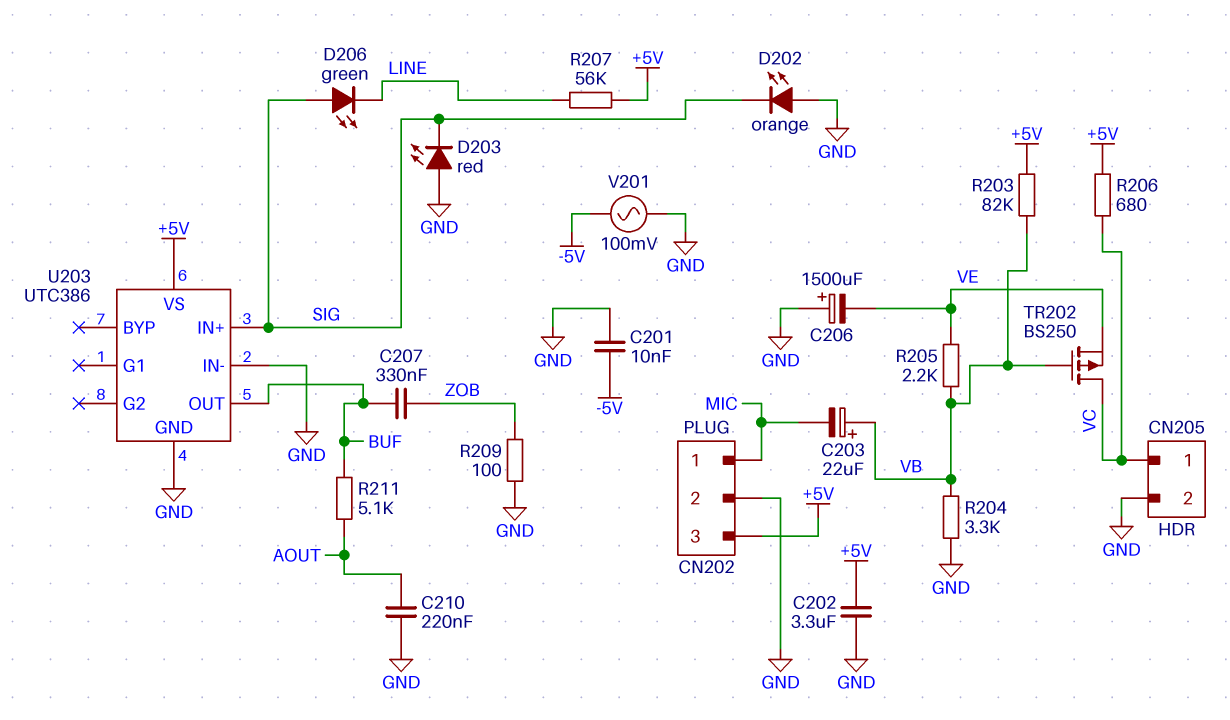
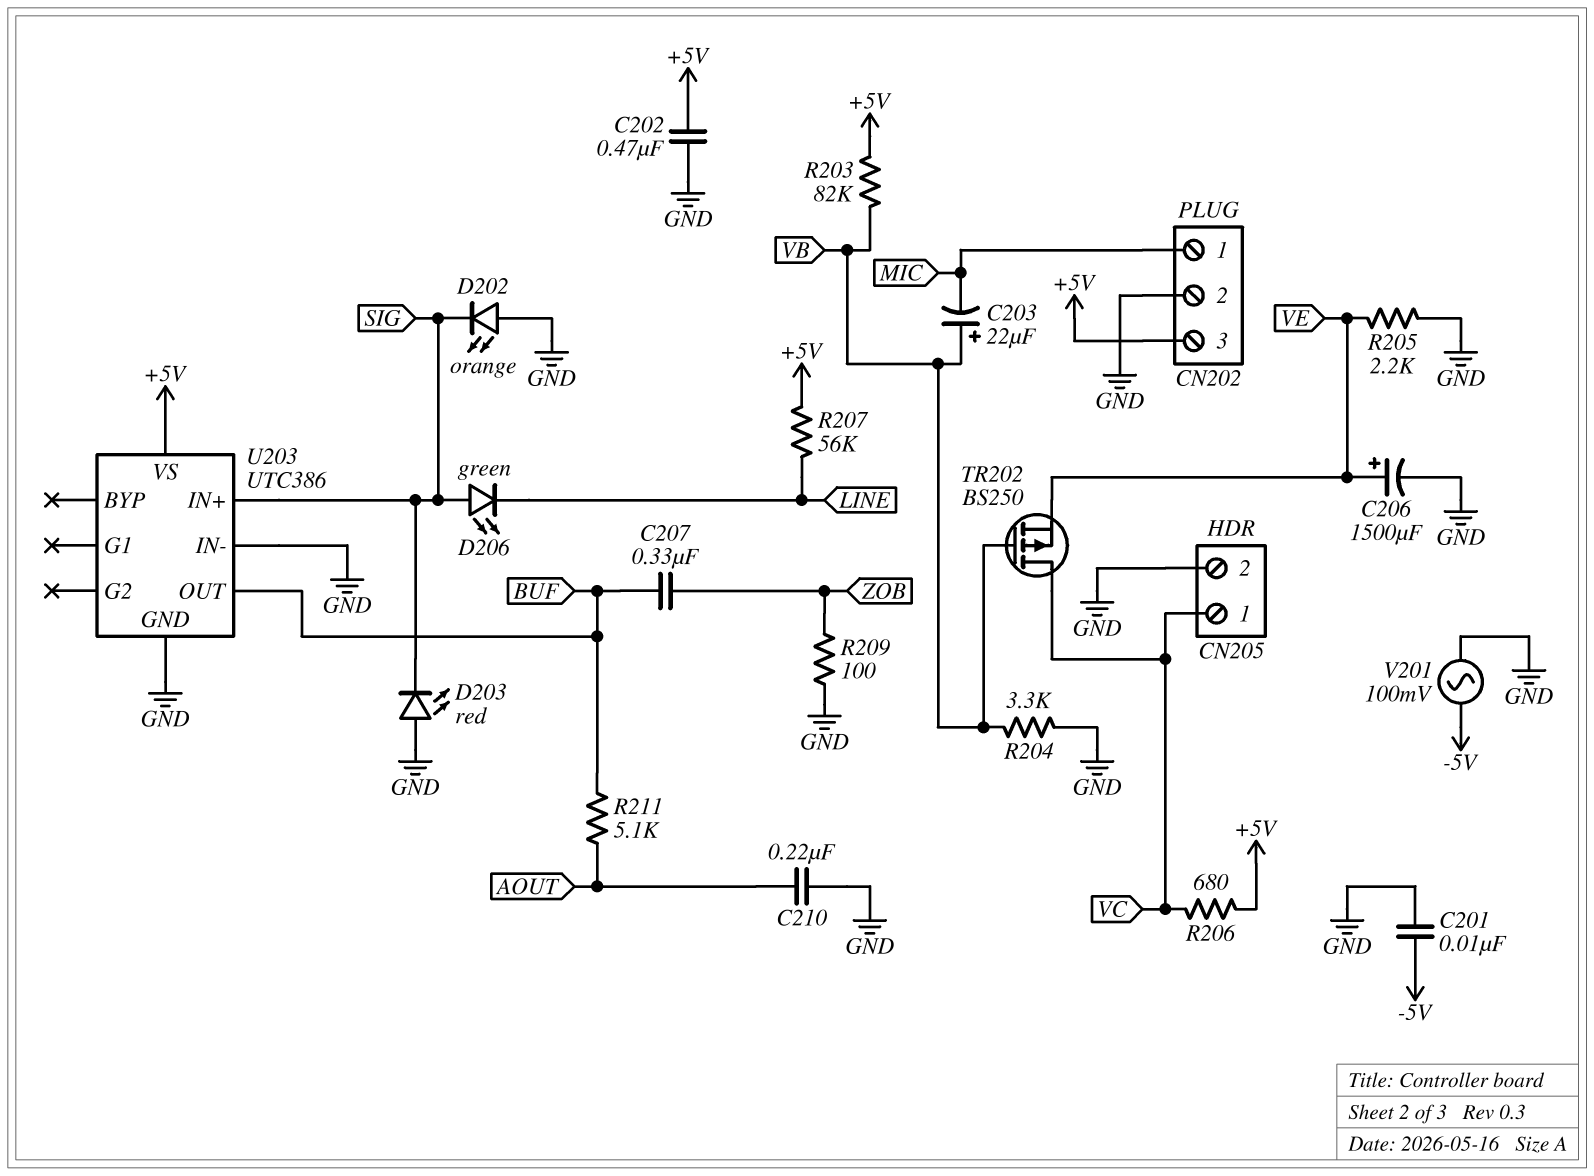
C202: 3.3uF (+5V, GND) -> 470nF (+5V, GND)
C206: 1500uF (plus GND, minus VE) -> 1500uF (plus VE, minus GND)
R205: 2.2k (VB, VE) -> 2.2k (GND, VE)

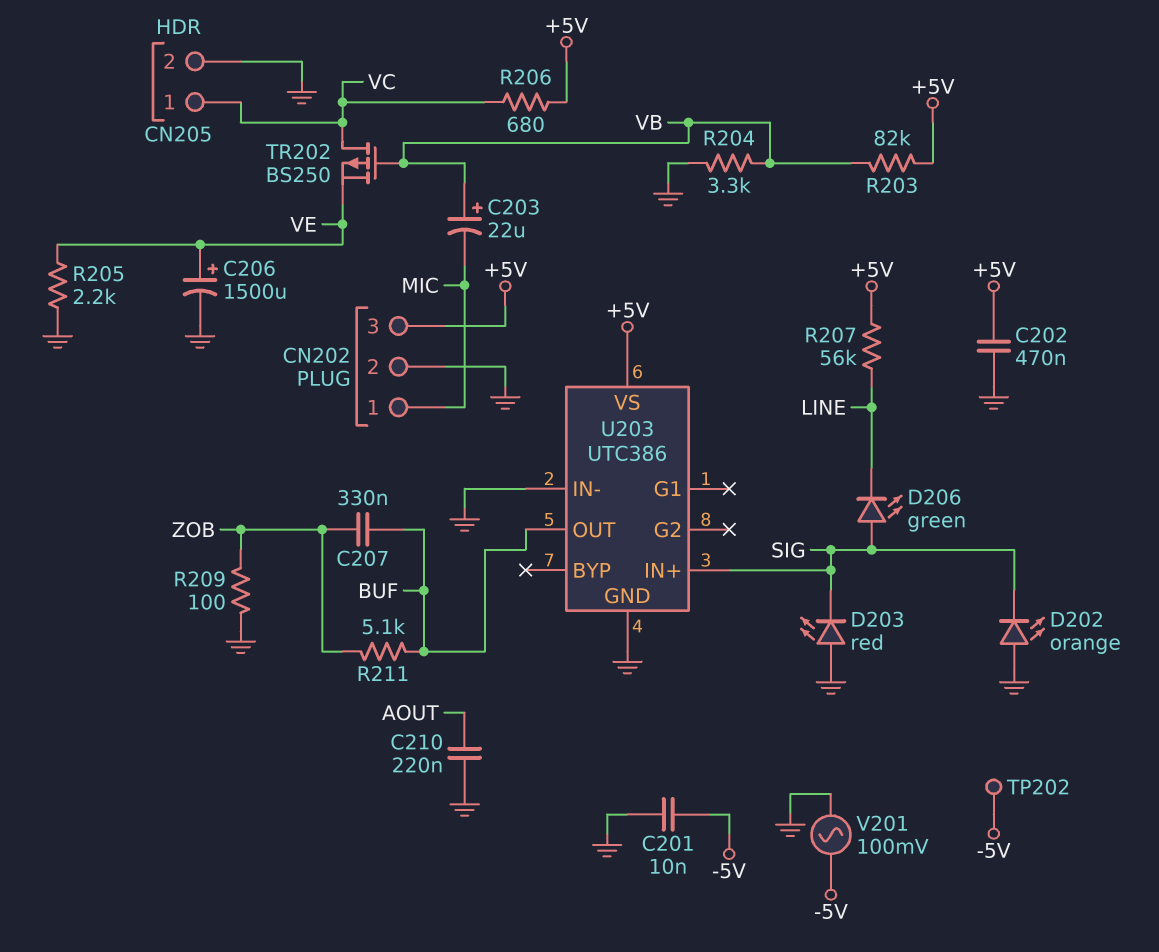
R211: 5.1k (AOUT, BUF) -> 5.1k (BUF, ZOB)
TP202: none -> test point (-5V)

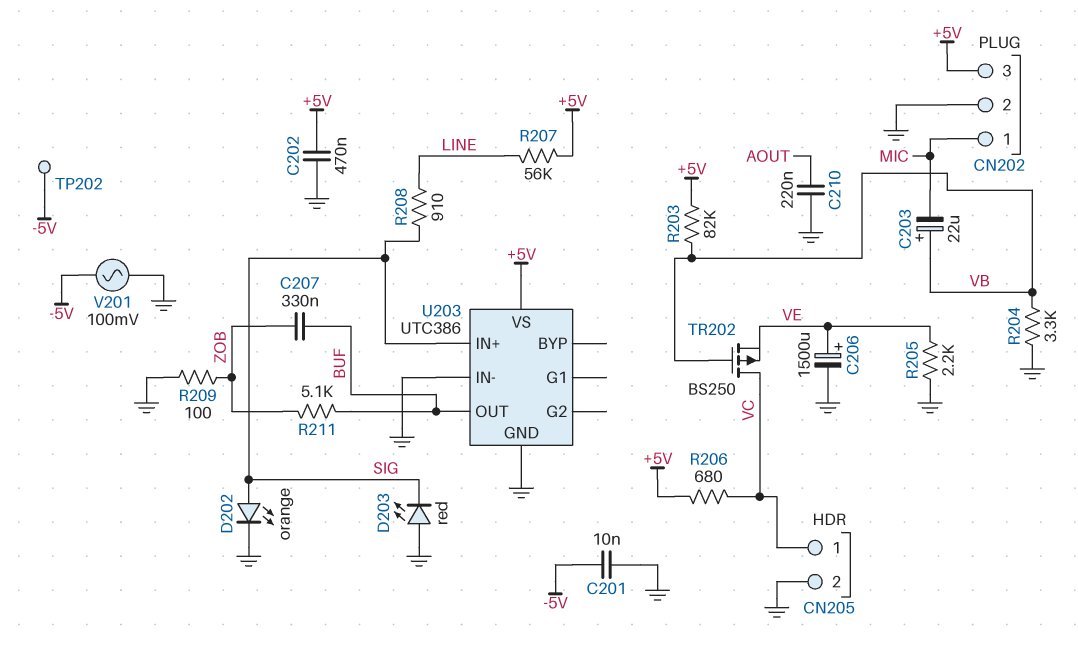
D202: LED orange (A GND, K SIG) -> LED orange (A SIG, K GND)
D206: LED green (A SIG, K LINE) -> none
R208: none -> 910 (LINE, SIG)

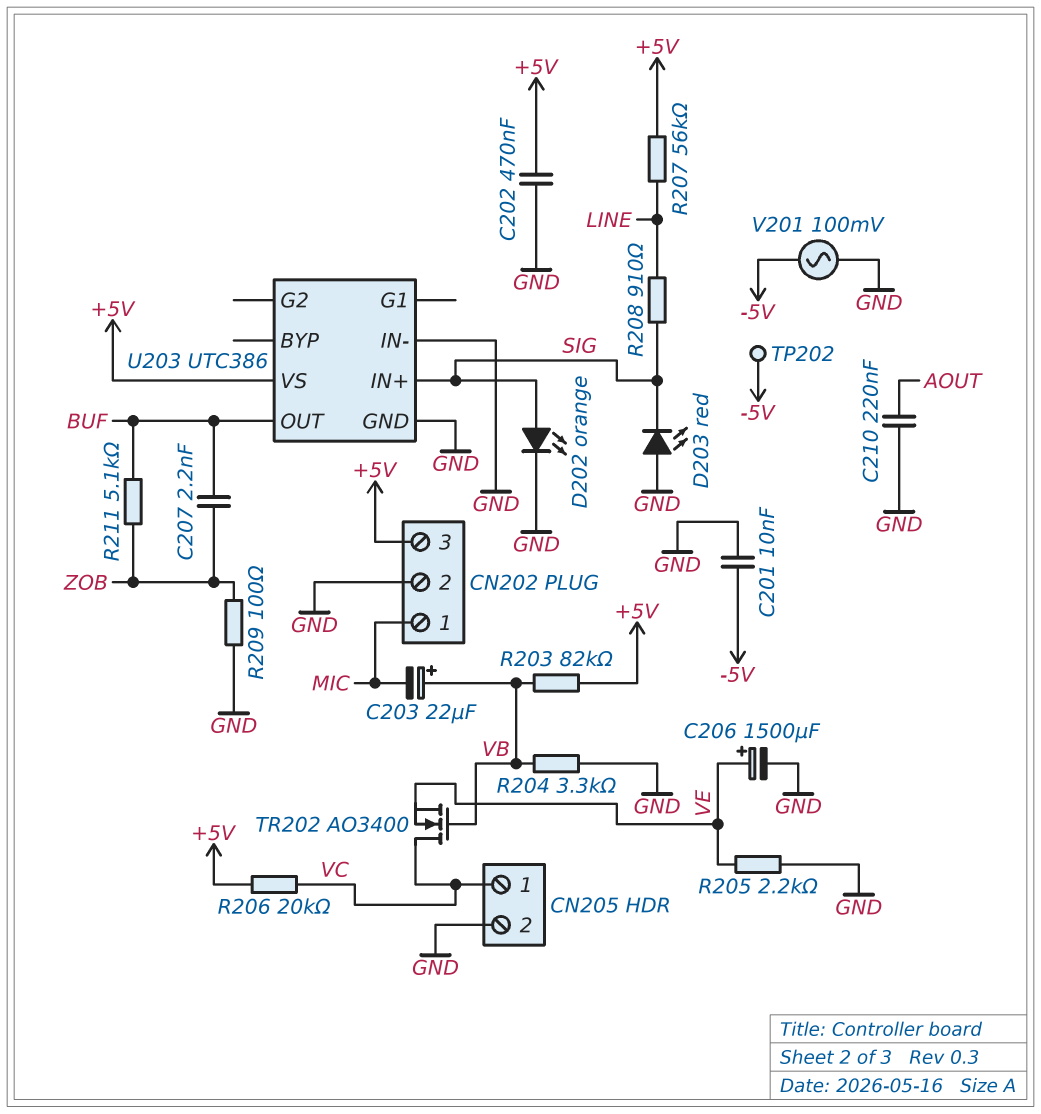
C207: 330nF (BUF, ZOB) -> 2.2nF (BUF, ZOB)
R206: 680 (+5V, VC) -> 20k (+5V, VC)
TR202: PMOS BS250 (G VB, D VC, S VE) -> NMOS AO3400 (G VB, D VC, S VE)

